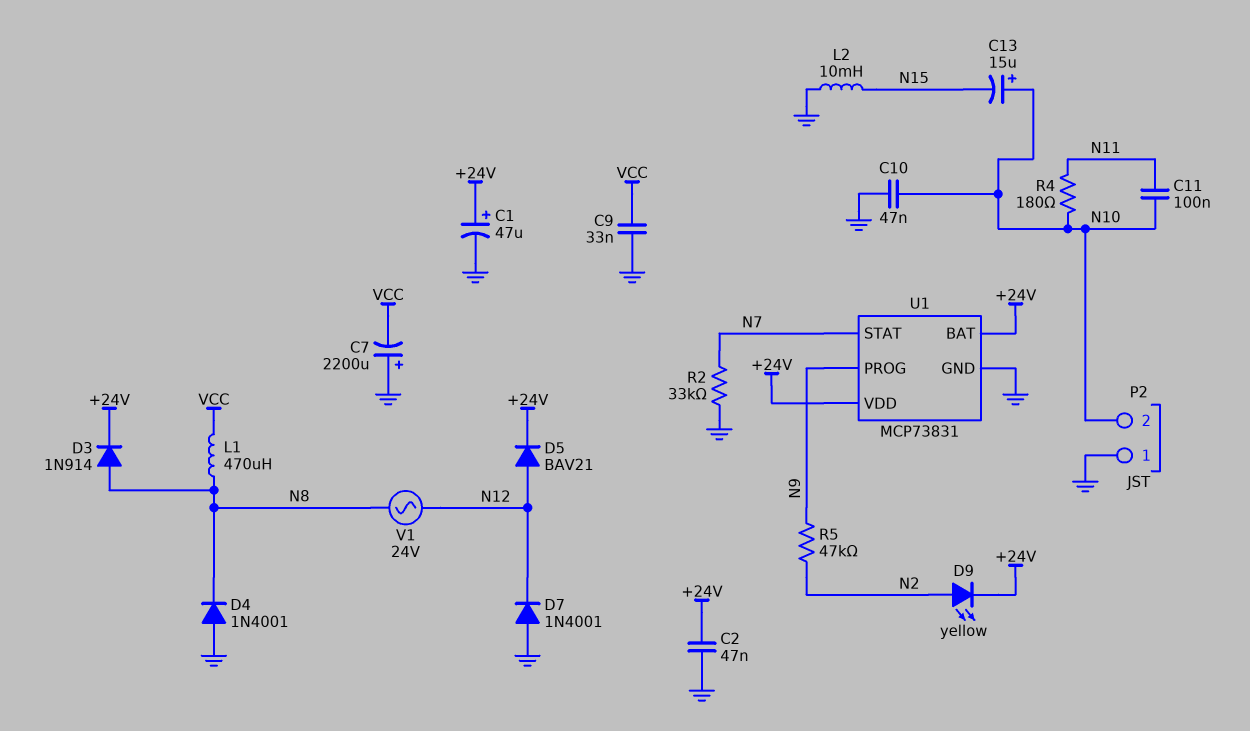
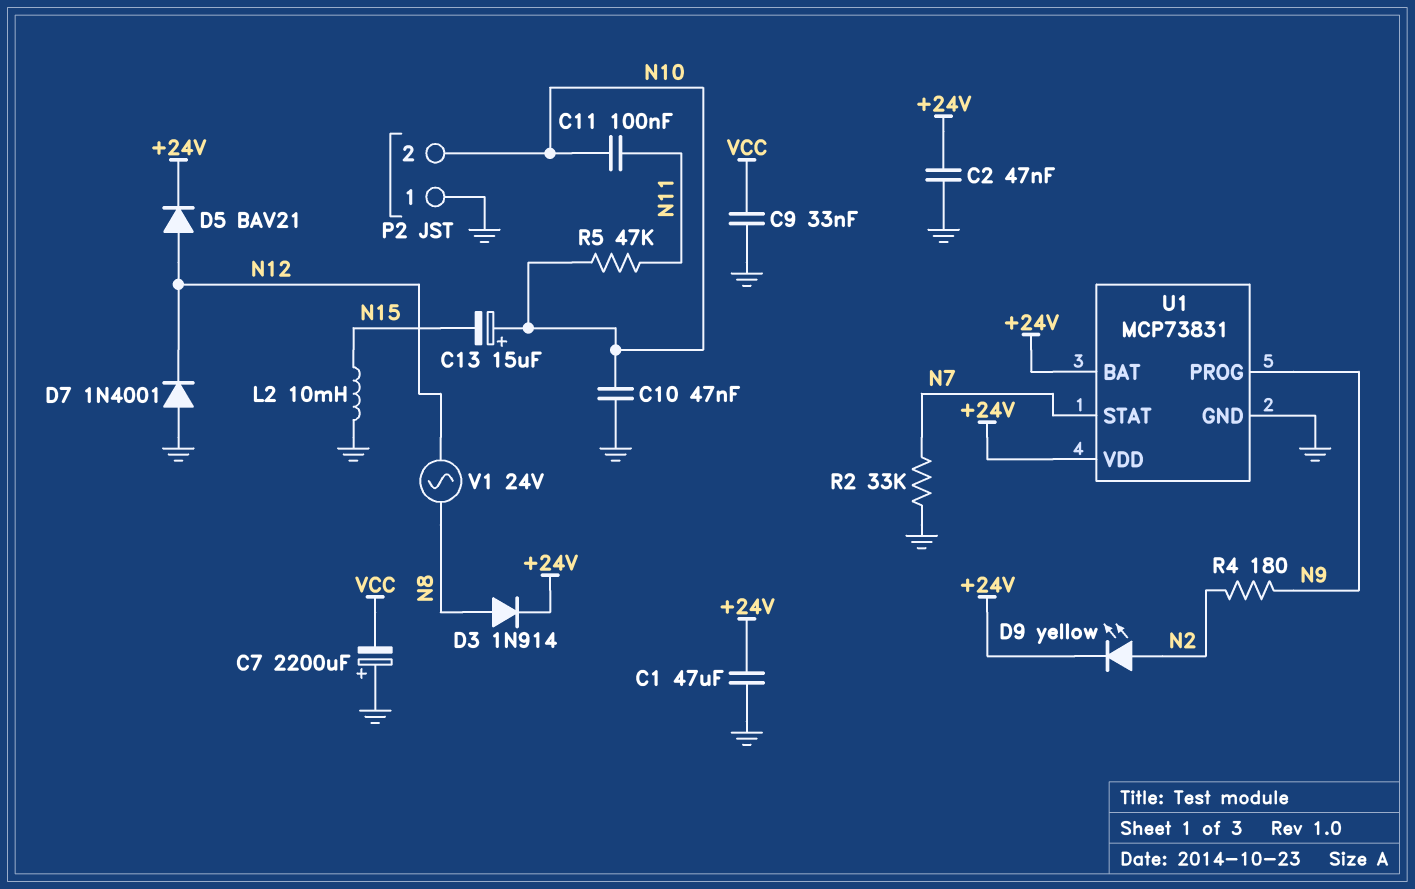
C1: 47uF (plus +24V, minus GND) -> 47uF (+24V, GND)
D4: diode 1N4001 (A GND, K N8) -> none
L1: 470uH (N8, VCC) -> none
R4: 180 (N10, N11) -> 180 (N2, N9)
R5: 47k (N2, N9) -> 47k (N10, N11)

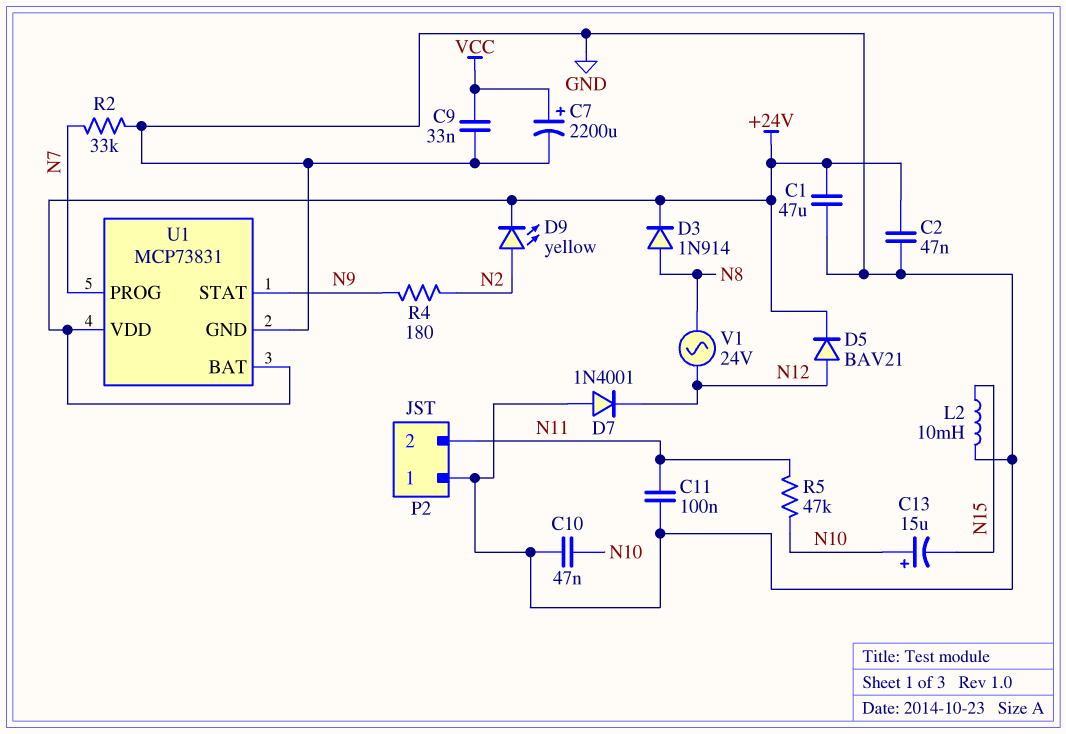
C7: 2200uF (plus GND, minus VCC) -> 2200uF (plus VCC, minus GND)
C11: 100nF (N10, N11) -> 100nF (GND, N11)
P2 pin 2: N10 -> N11
U1 pin PROG: N9 -> N7
U1 pin STAT: N7 -> N9

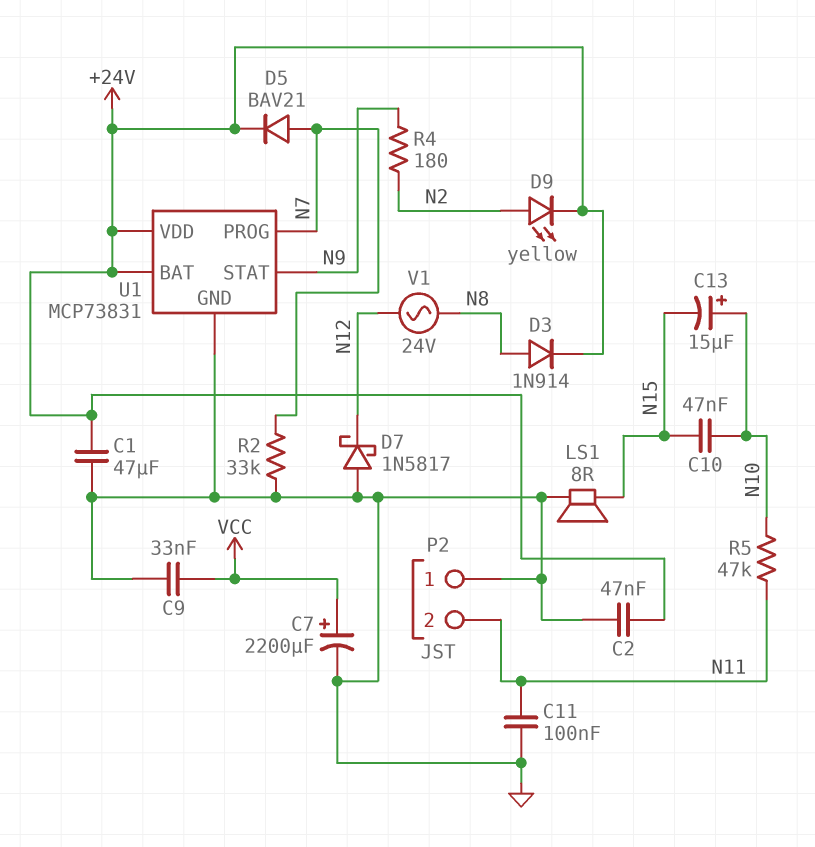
C10: 47nF (GND, N10) -> 47nF (N10, N15)
D5: diode BAV21 (A N12, K +24V) -> diode BAV21 (A N7, K +24V)
D7: diode 1N4001 (A GND, K N12) -> schottky 1N5817 (A GND, K N12)
L2: 10mH (GND, N15) -> none
LS1: none -> speaker 8R (GND, N15)

